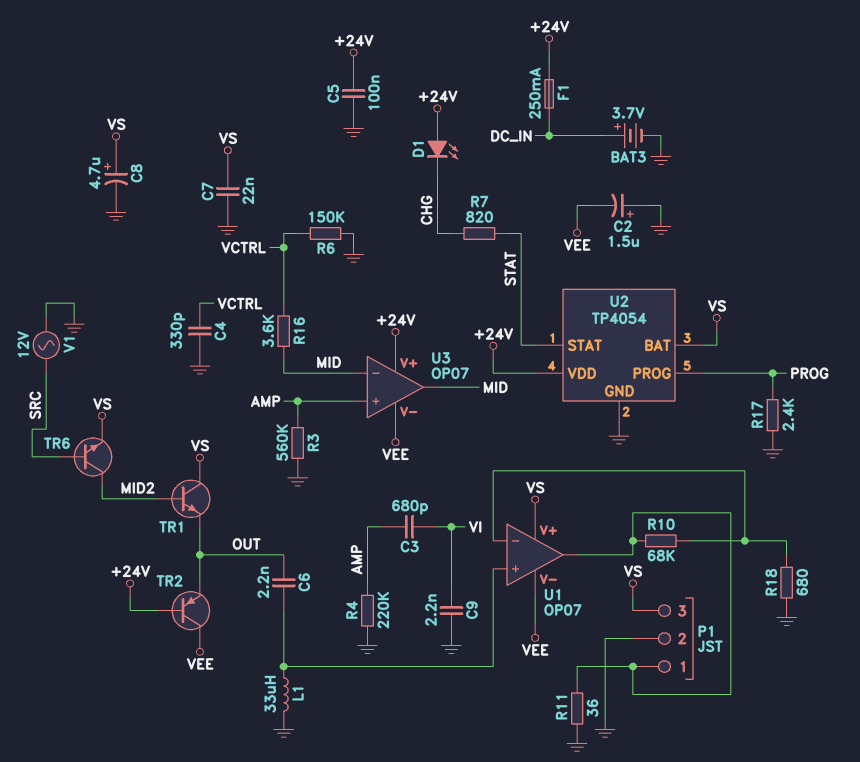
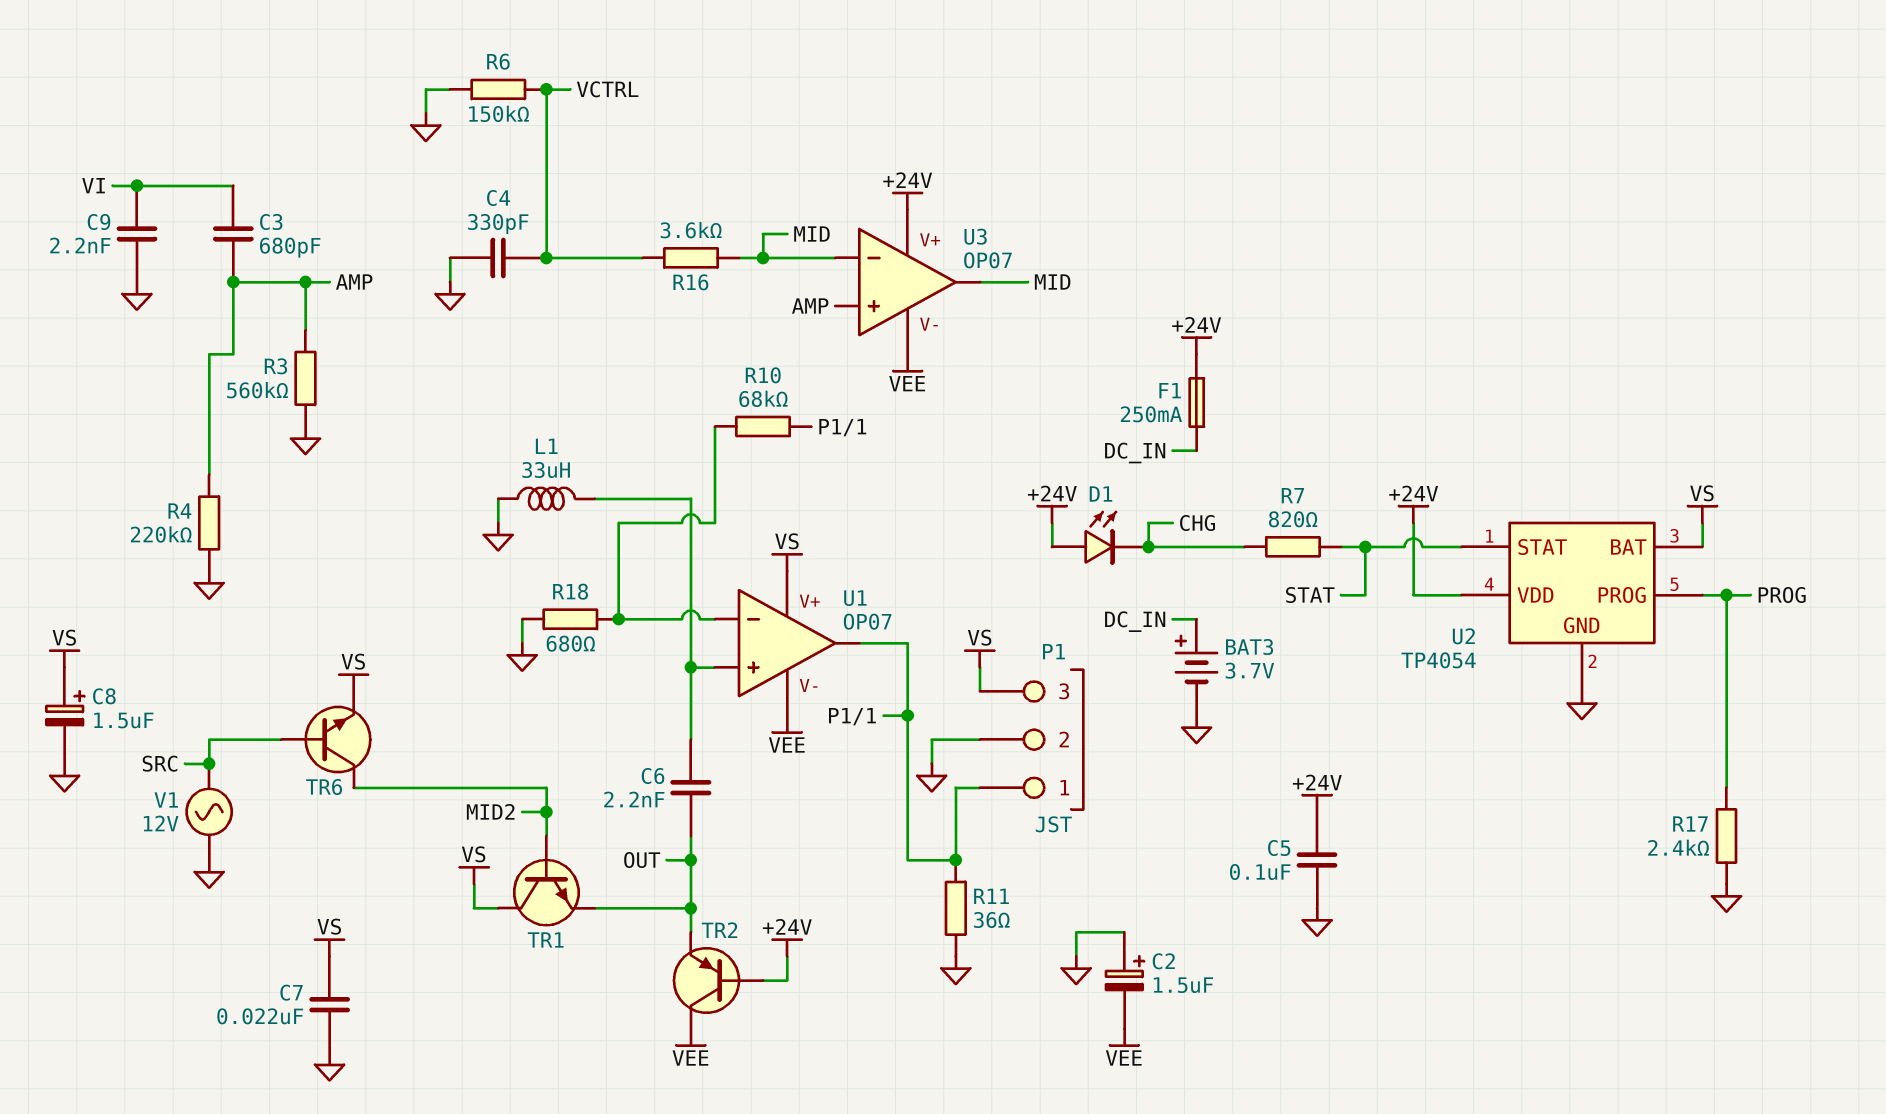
C8: 4.7uF (plus VS, minus GND) -> 1.5uF (plus VS, minus GND)

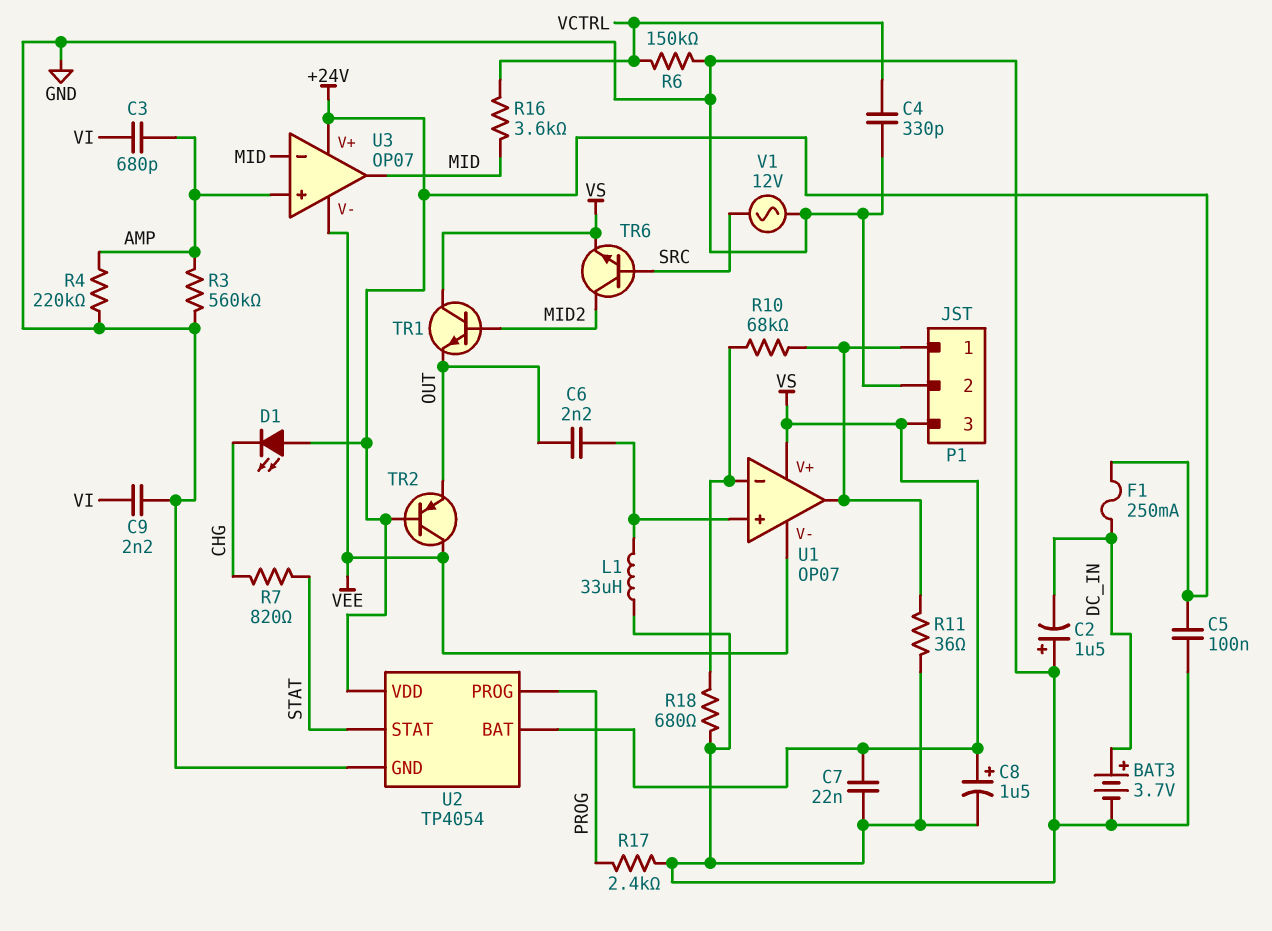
C2: 1.5uF (plus GND, minus VEE) -> 1.5uF (plus GND, minus DC_IN)

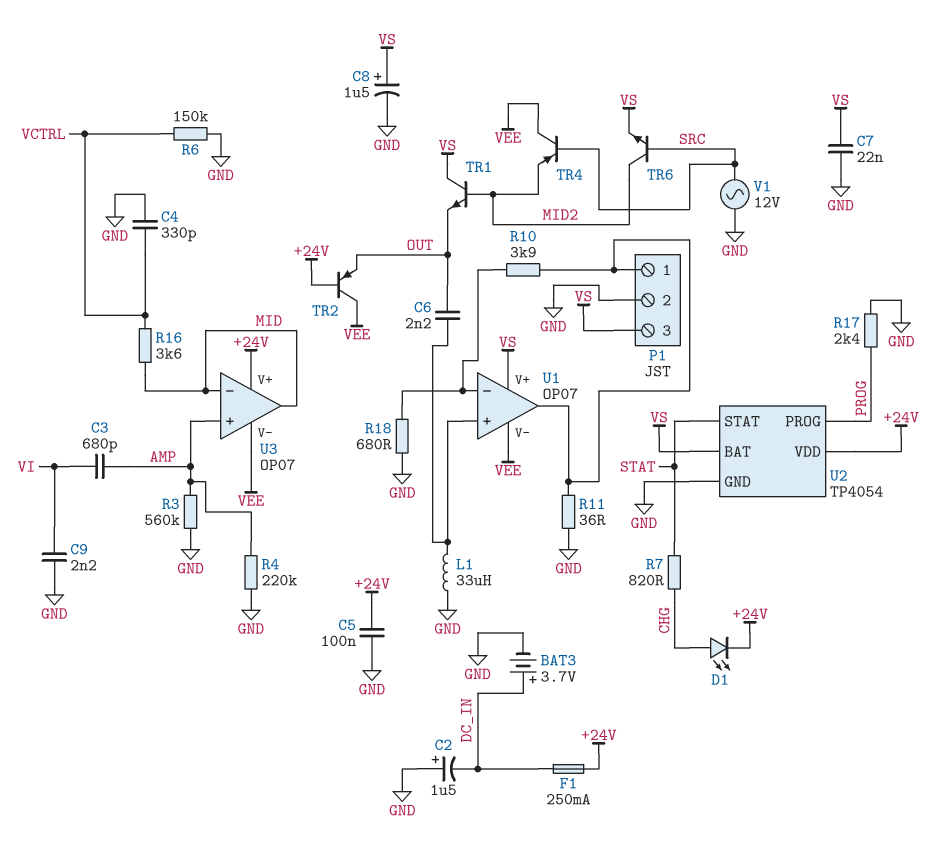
D1: LED (A +24V, K CHG) -> LED (A CHG, K +24V)
R10: 68k (P1/1, U1/in-) -> 3.9k (P1/1, U1/in-)
TR4: none -> PNP (B SRC, C VEE, E MID2)

